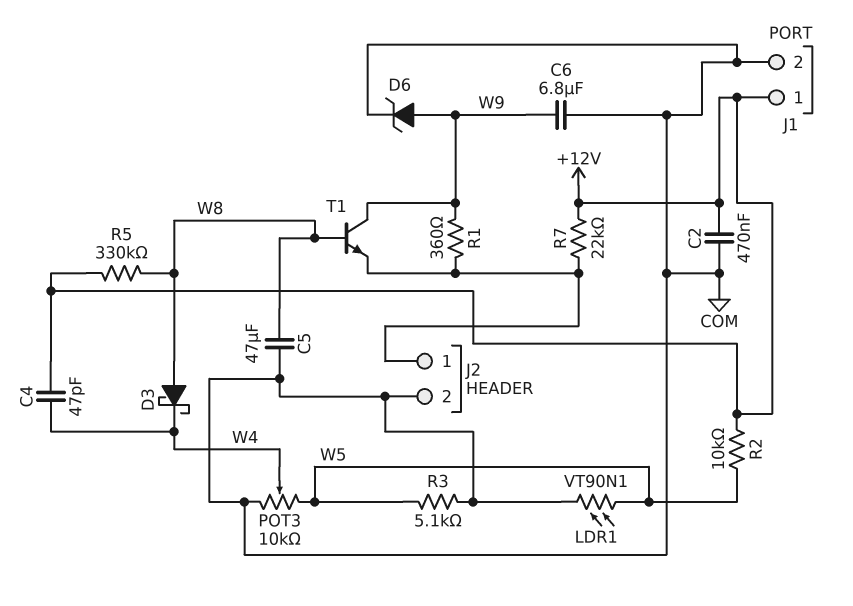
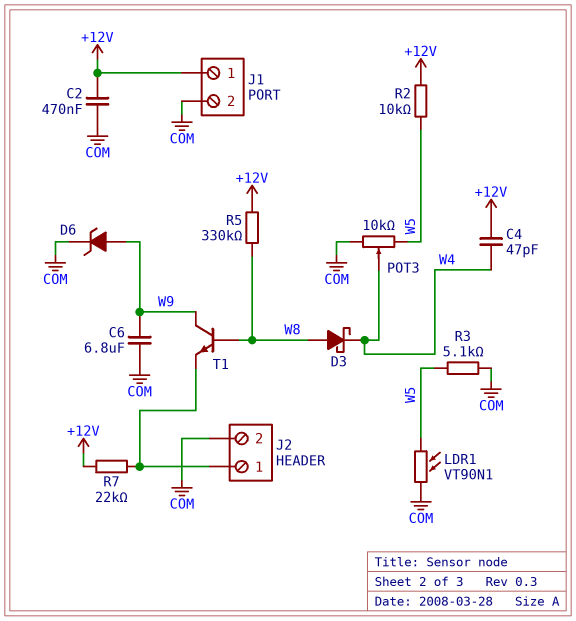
C5: 47uF (COM, W8) -> none
R1: 360 (J2/1, W9) -> none

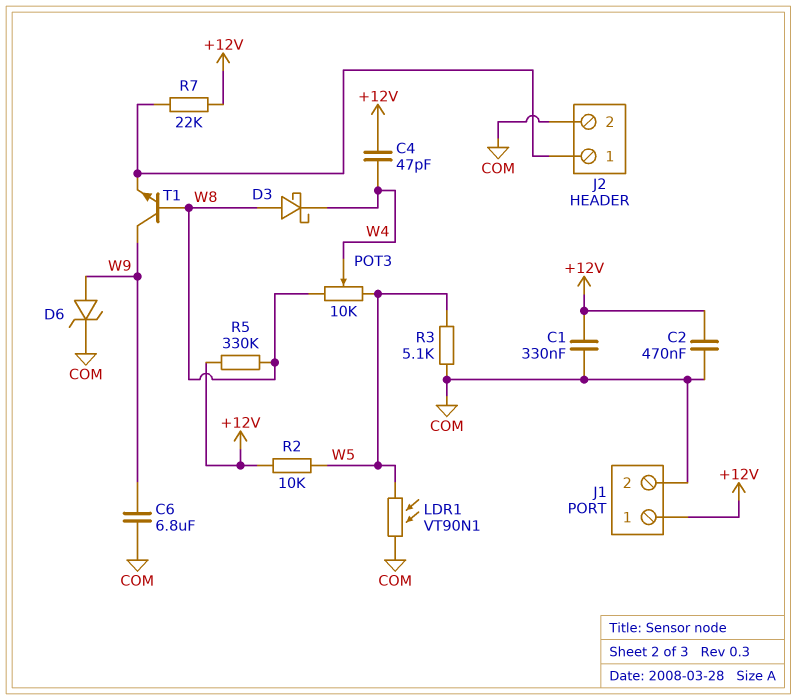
C1: none -> 330nF (+12V, COM)
POT3: 10k (COM, W5, wiper W4) -> 10k (W5, W8, wiper W4)

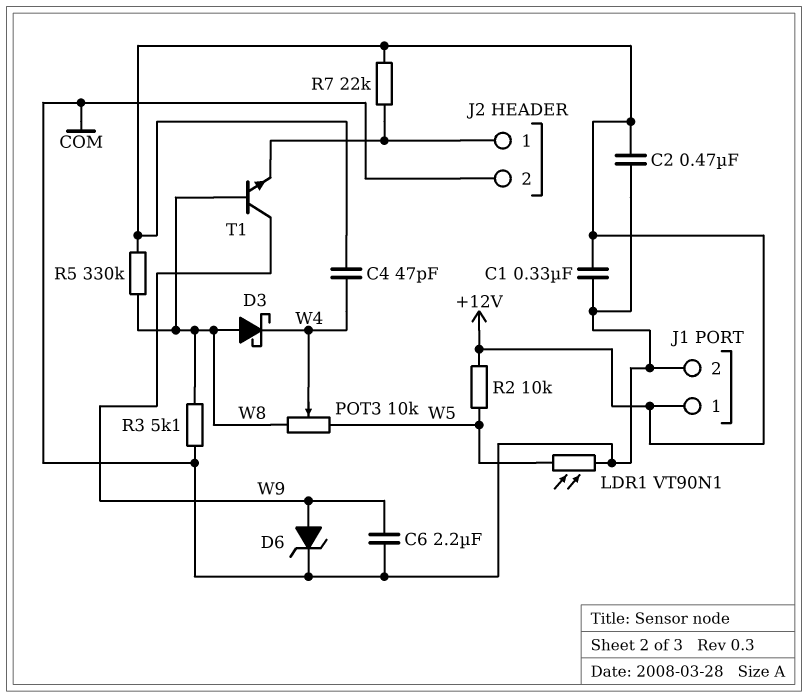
C6: 6.8uF (COM, W9) -> 2.2uF (COM, W9)
R3: 5.1k (COM, W5) -> 5.1k (COM, W8)

